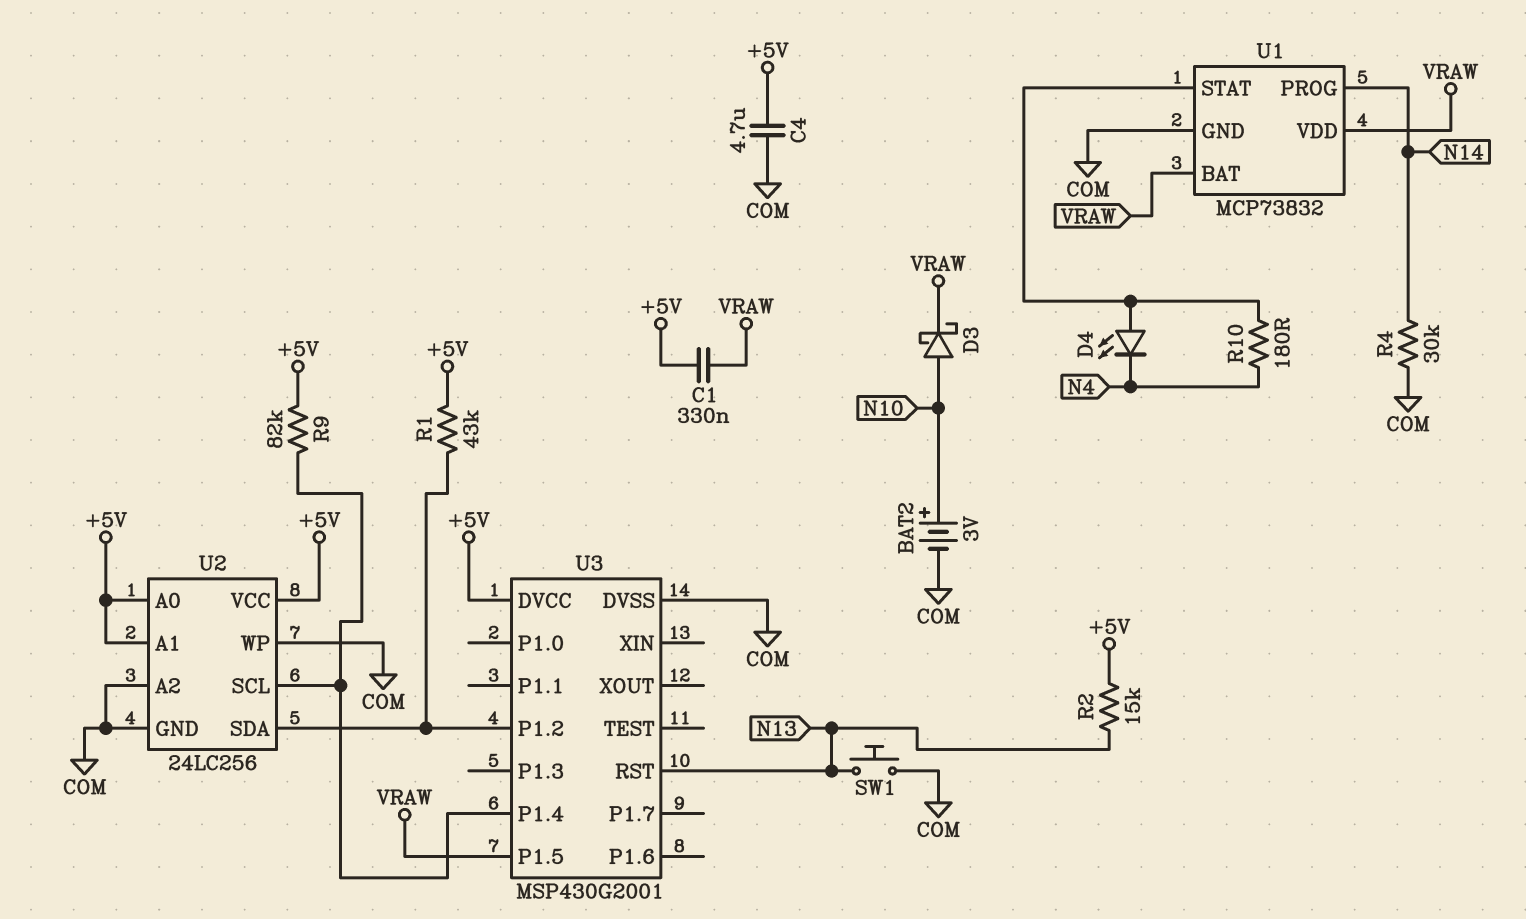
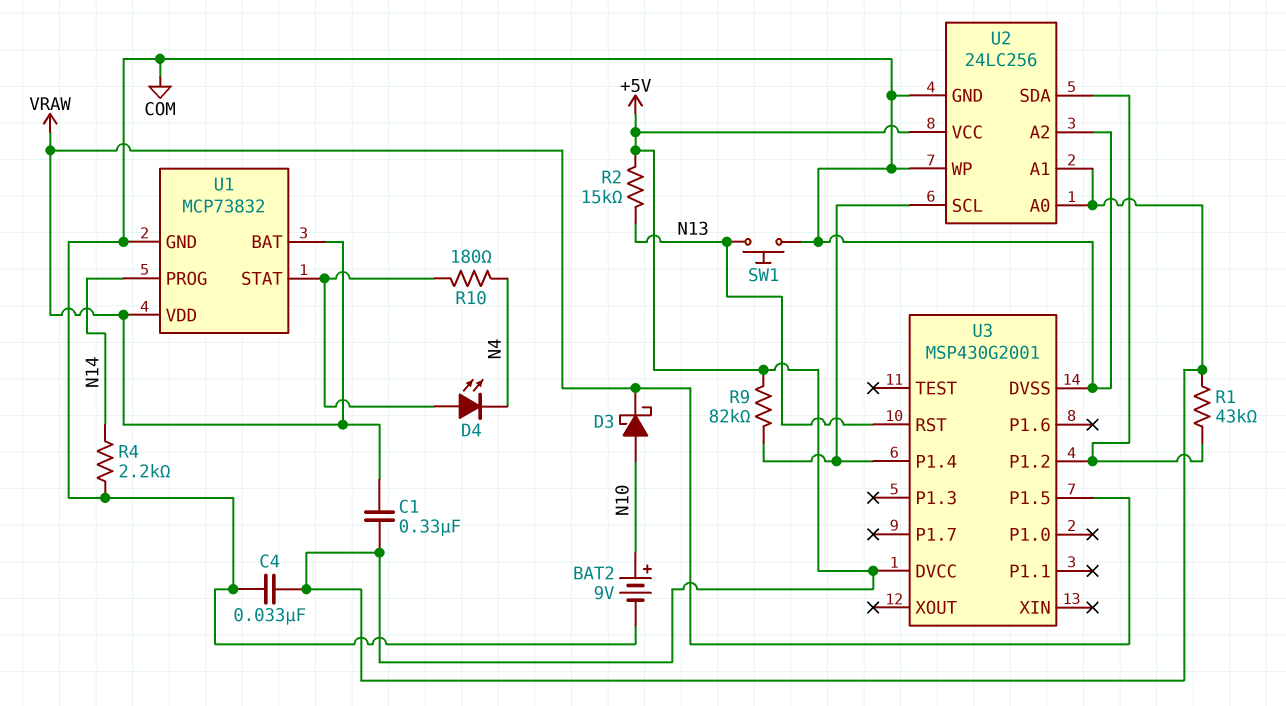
BAT2: 3V (plus N10, minus COM) -> 9V (plus N10, minus COM)
C4: 4.7uF (+5V, COM) -> 33nF (+5V, COM)
R4: 30k (COM, N14) -> 2.2k (COM, N14)

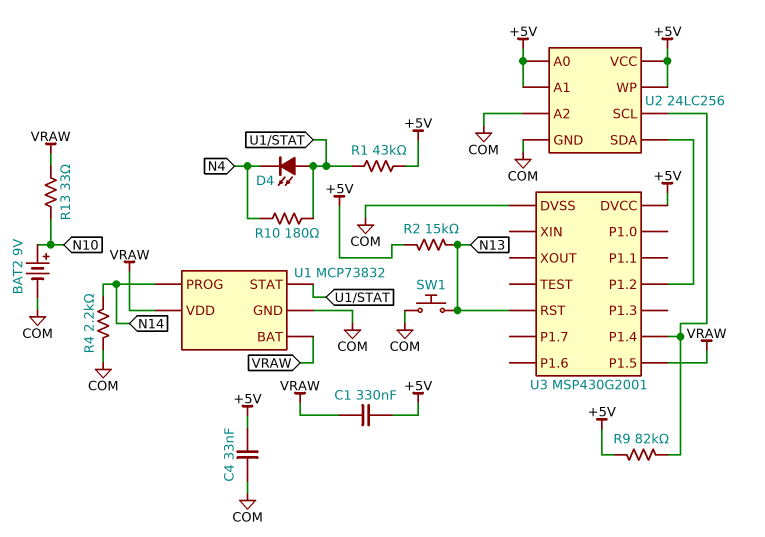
D3: schottky (A N10, K VRAW) -> none
R1: 43k (+5V, U2/SDA) -> 43k (+5V, U1/STAT)
R13: none -> 33 (N10, VRAW)
U2 pin WP: COM -> +5V

